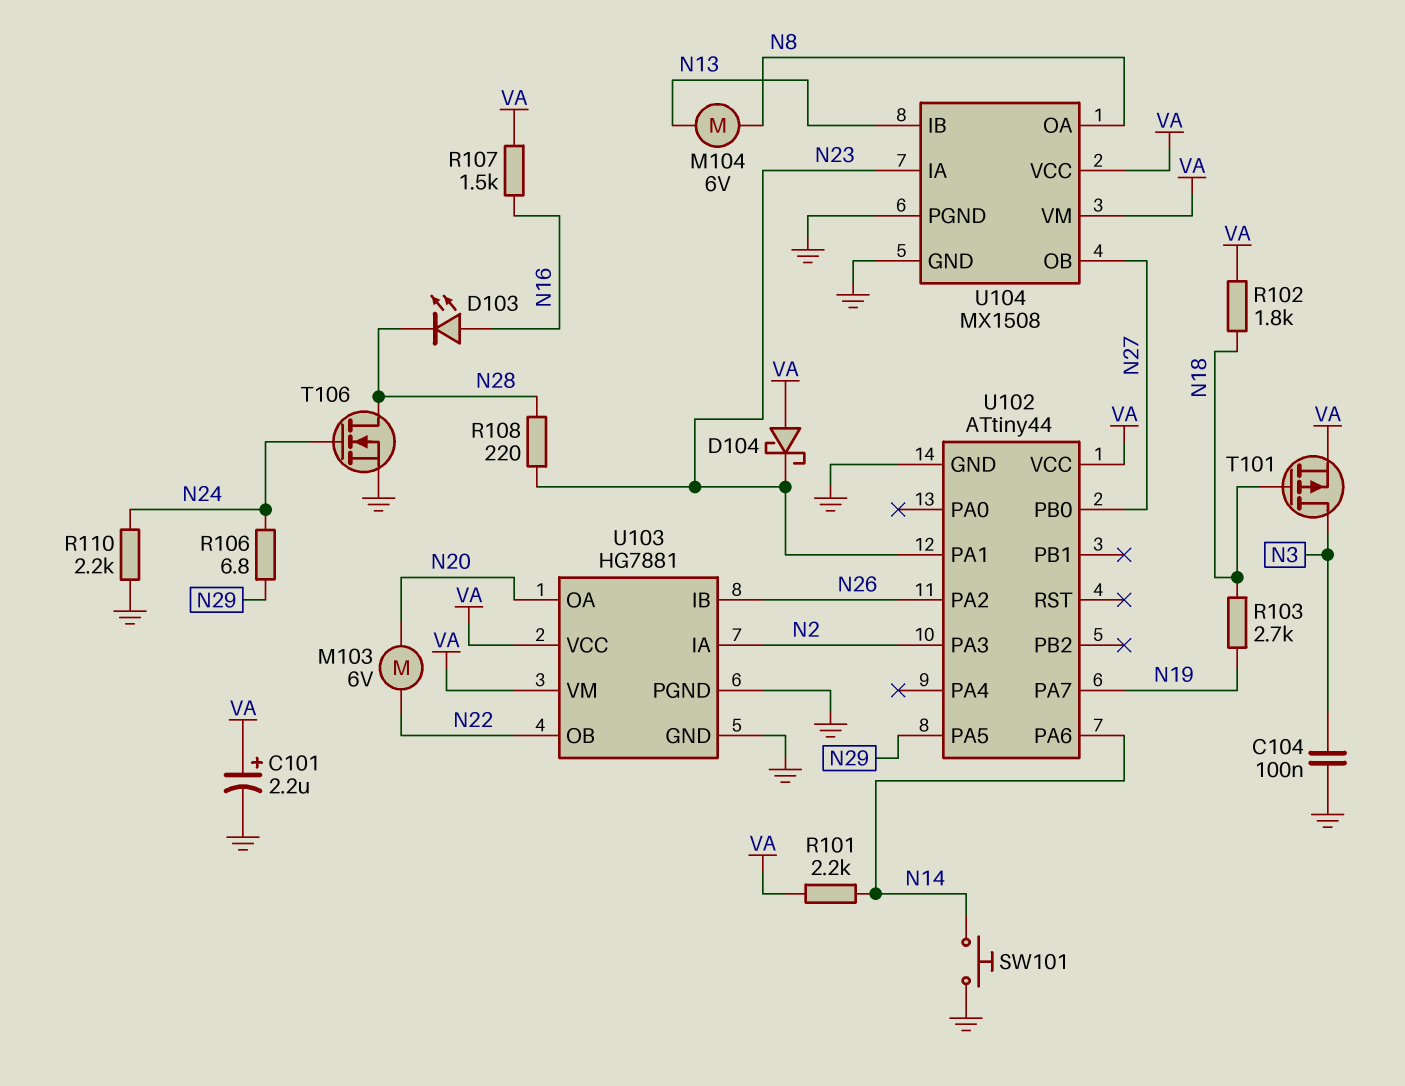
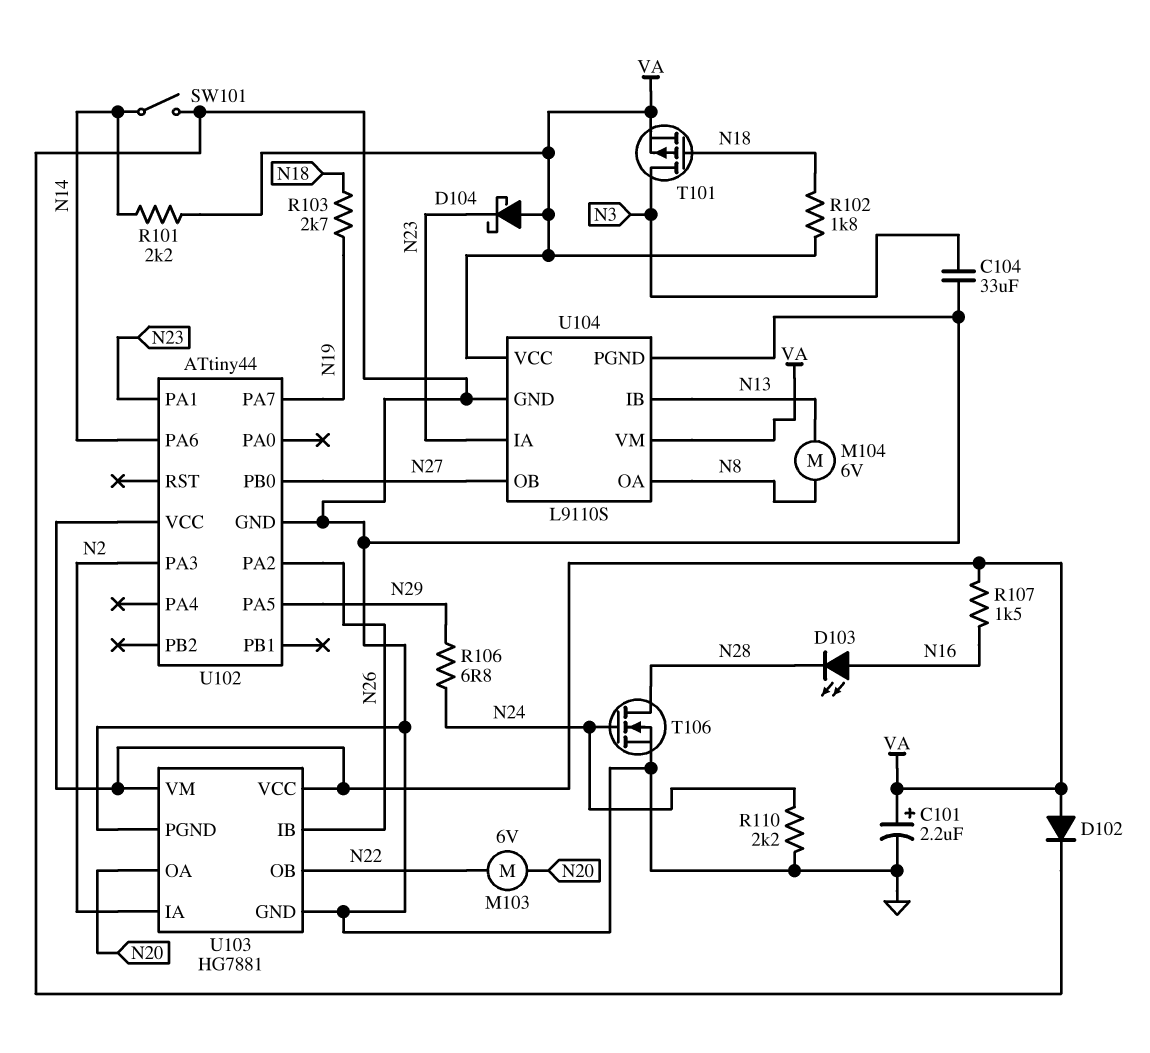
C104: 100nF (GND, N3) -> 33uF (GND, N3)
D102: none -> diode (A VA, K GND)
R108: 220 (N23, N28) -> none
SW101: button (GND, N14) -> switch (GND, N14)
U104: MX1508 -> L9110S

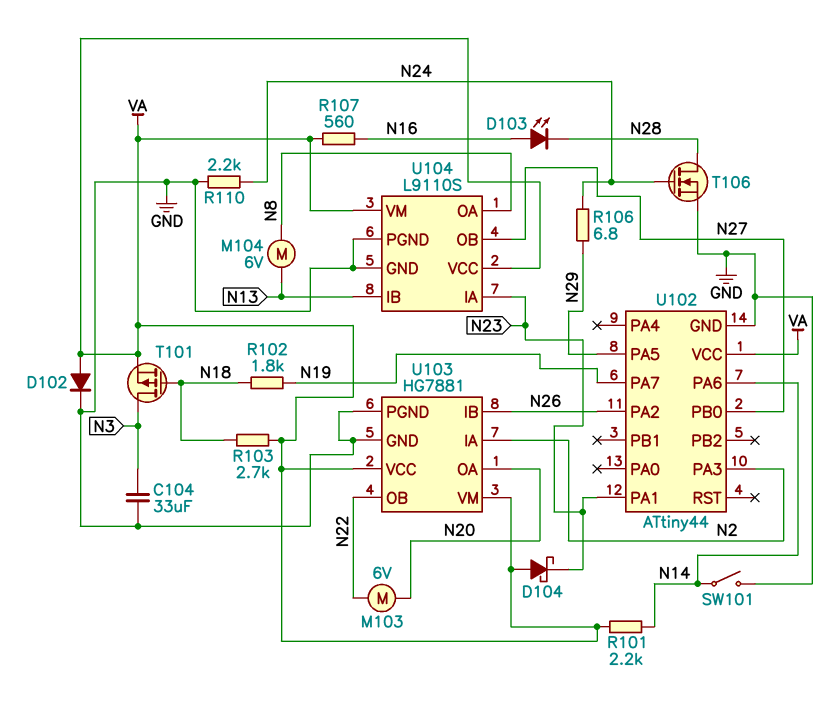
C101: 2.2uF (plus VA, minus GND) -> none
R102: 1.8k (N18, VA) -> 1.8k (N18, N19)
R103: 2.7k (N18, N19) -> 2.7k (N18, VA)
R107: 1.5k (N16, VA) -> 560 (N16, VA)

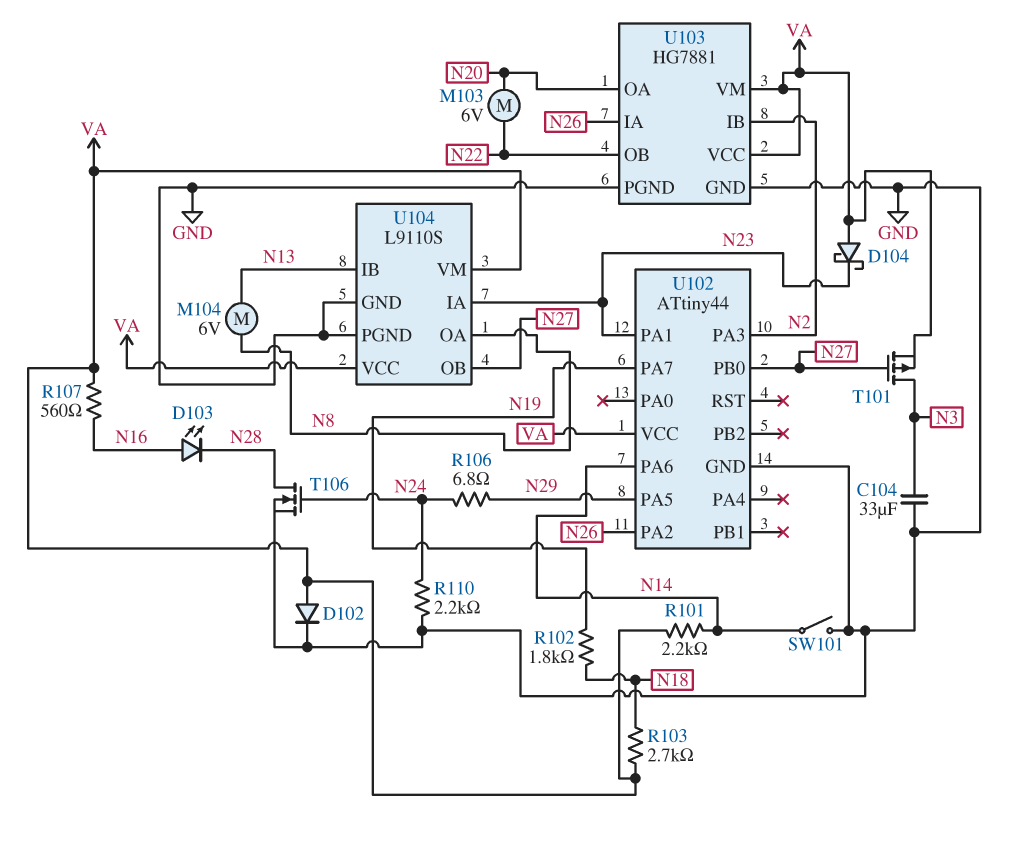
T101: PMOS (G N18, D N3, S VA) -> PMOS (G N27, D N3, S VA)
U103 pin IA: N2 -> N26
U103 pin IB: N26 -> N2

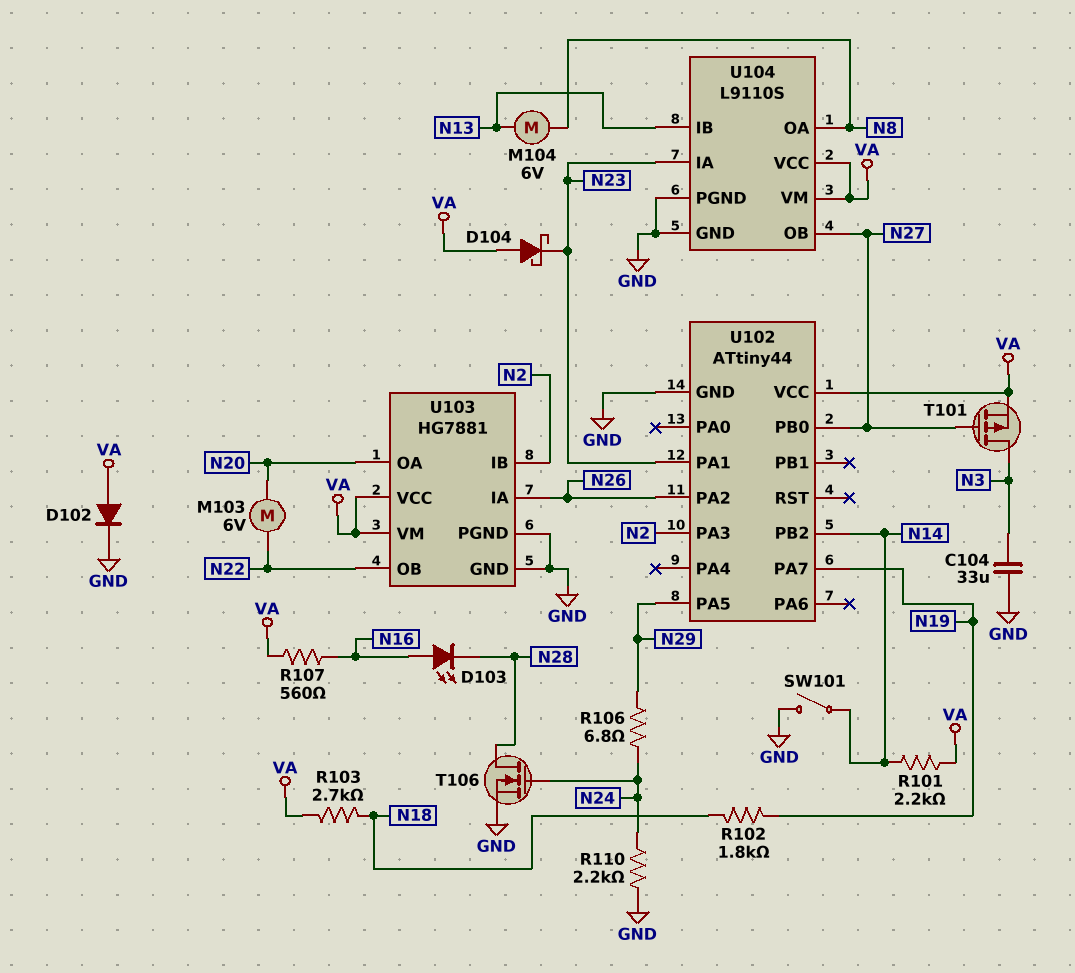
U102 pin PA6: N14 -> none
U102 pin PB2: none -> N14

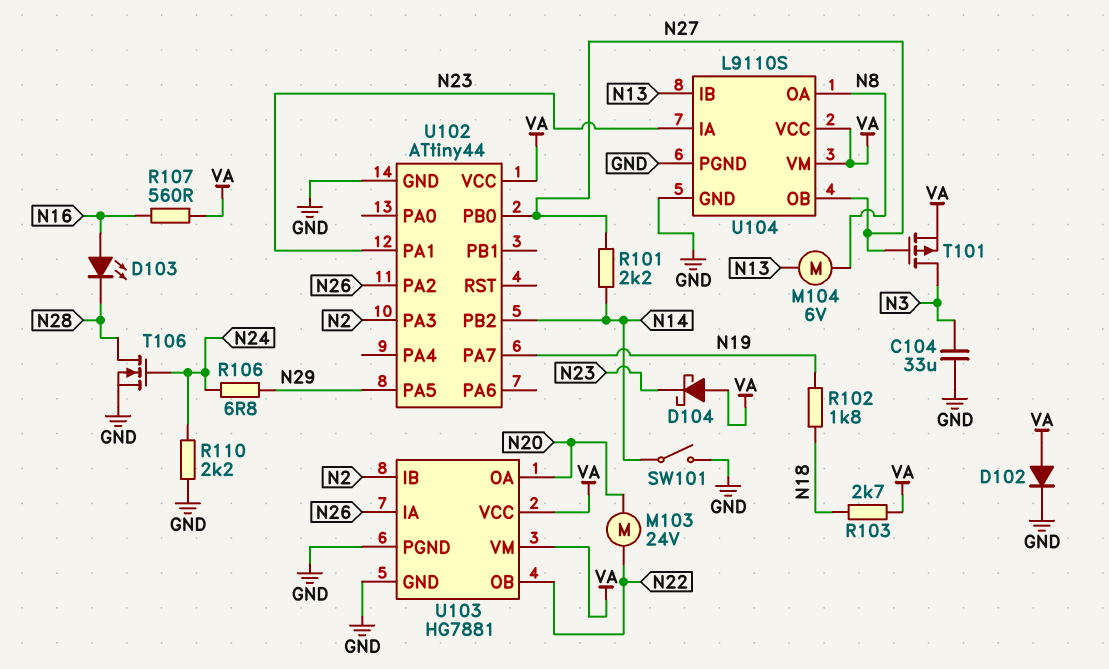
M103: motor 6V (N20, N22) -> motor 24V (N20, N22)
R101: 2.2k (N14, VA) -> 2.2k (N14, N27)

